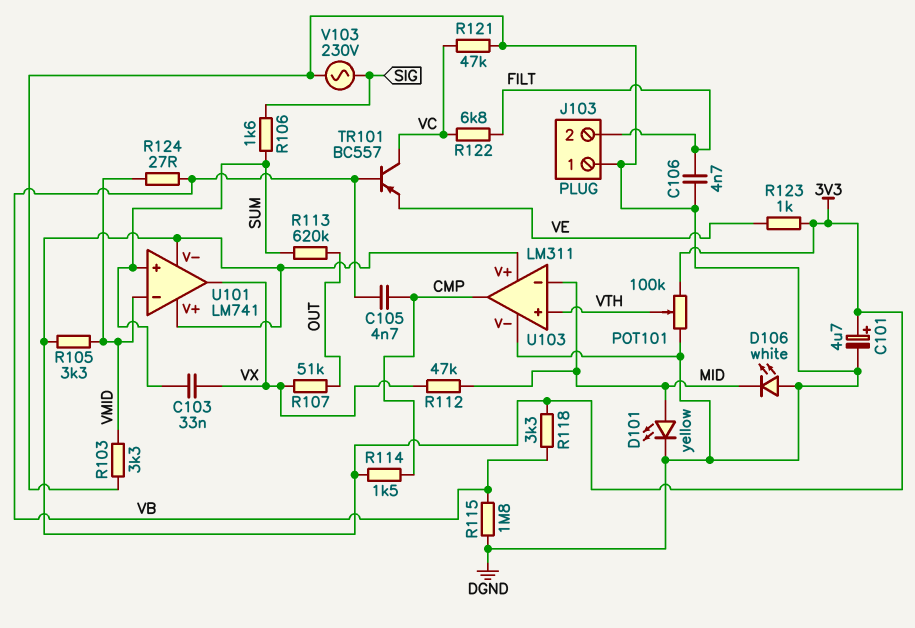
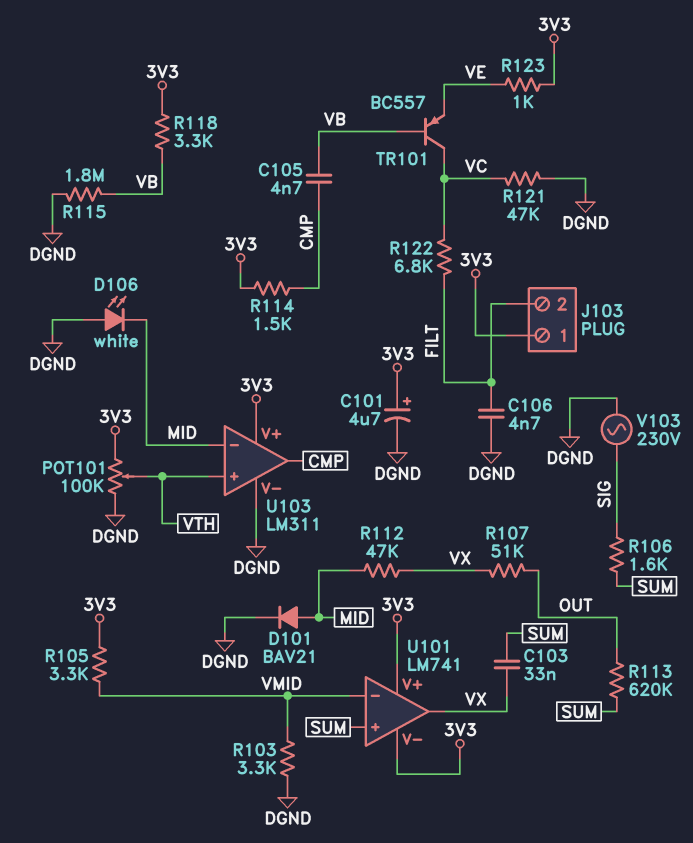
D101: LED yellow (A MID, K DGND) -> diode BAV21 (A MID, K DGND)
J103 pin 1: DGND -> 3V3
R124: 27 (VB, VMID) -> none

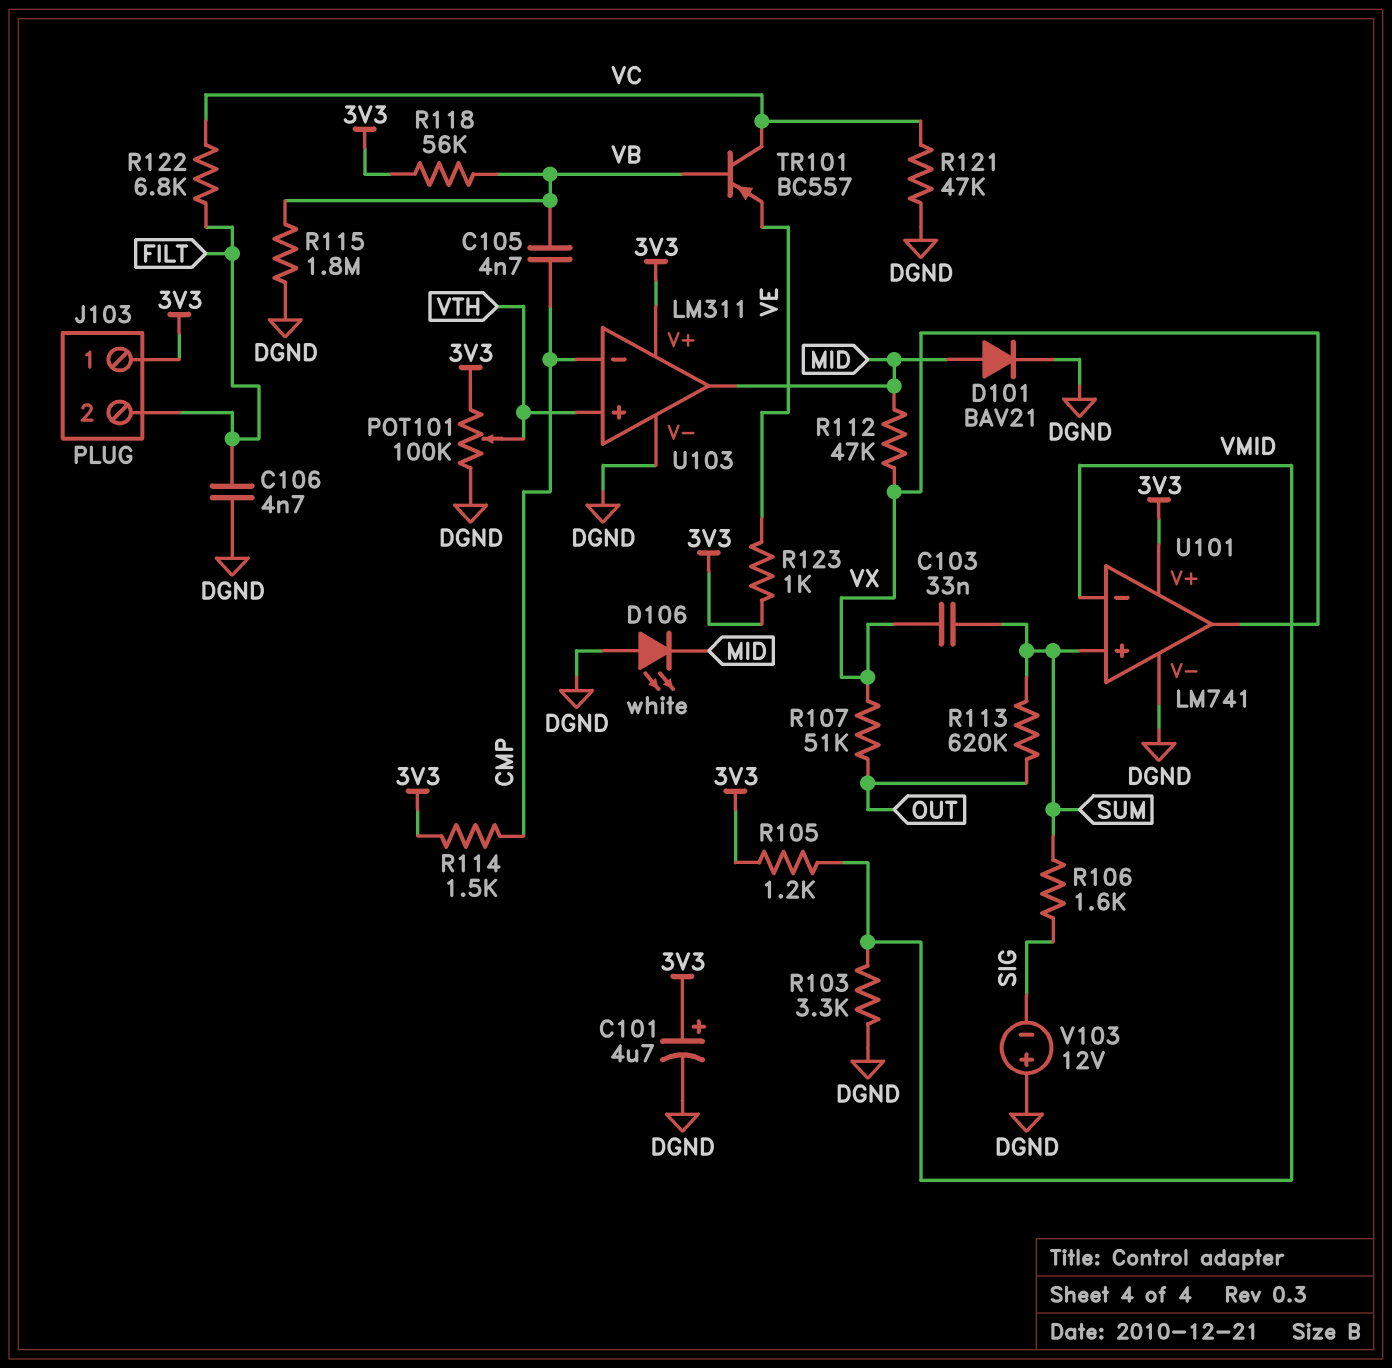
R105: 3.3k (3V3, VMID) -> 1.2k (3V3, VMID)
R118: 3.3k (3V3, VB) -> 56k (3V3, VB)
U101 pin V-: 3V3 -> DGND
U103 pin in-: MID -> CMP
U103 pin out: CMP -> MID
V103: AC 230V (DGND, SIG) -> 12V (plus DGND, minus SIG)

